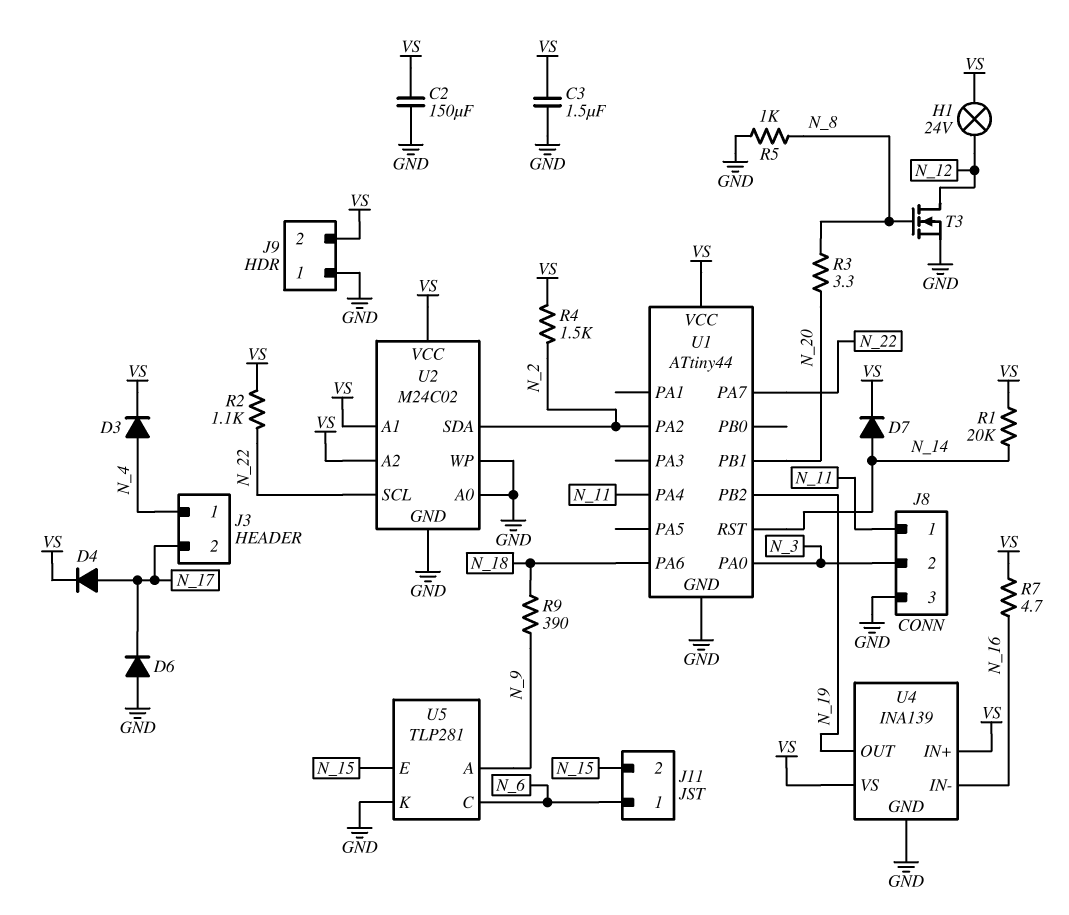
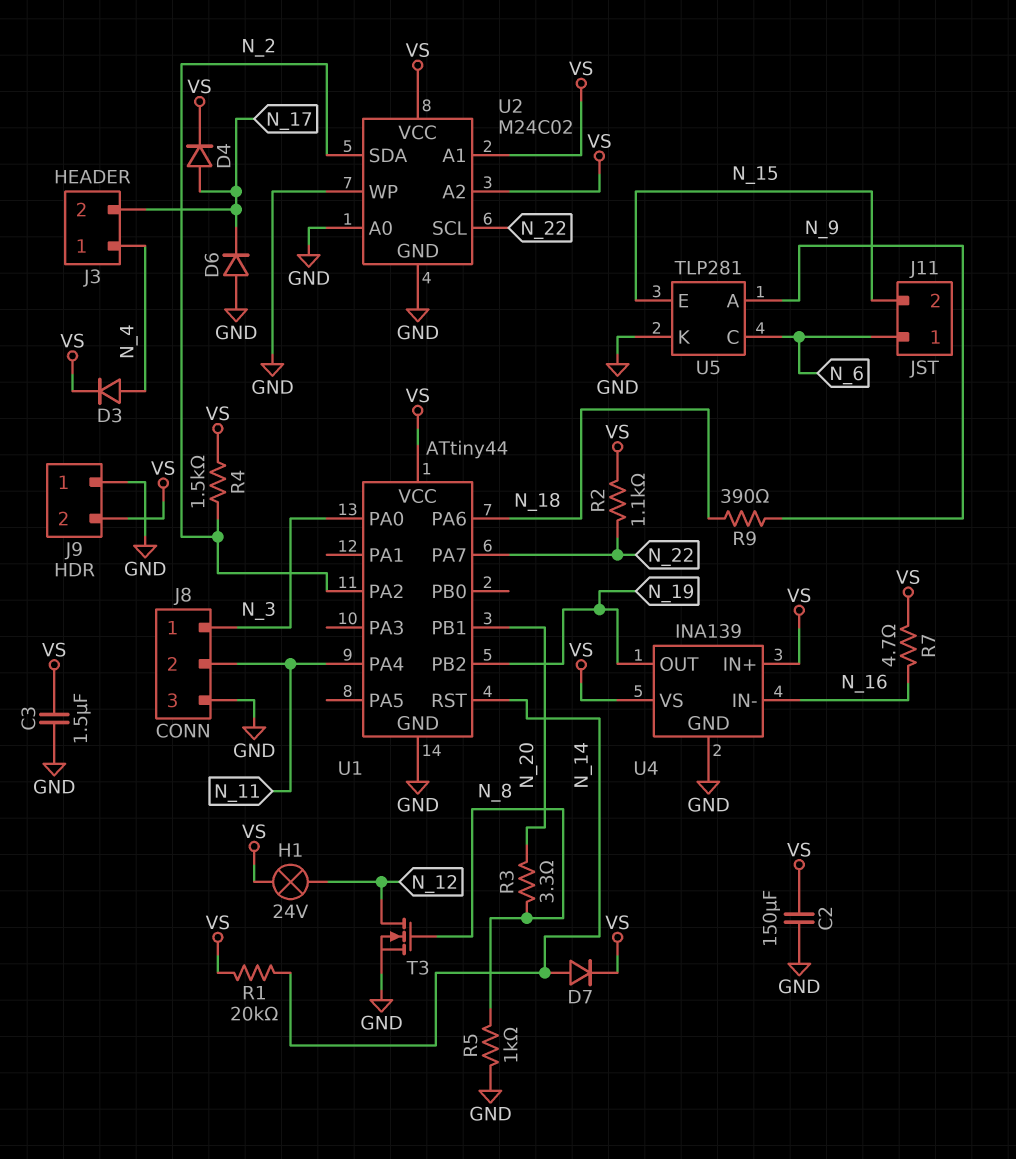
J8 pin 1: N_11 -> N_3
J8 pin 2: N_3 -> N_11

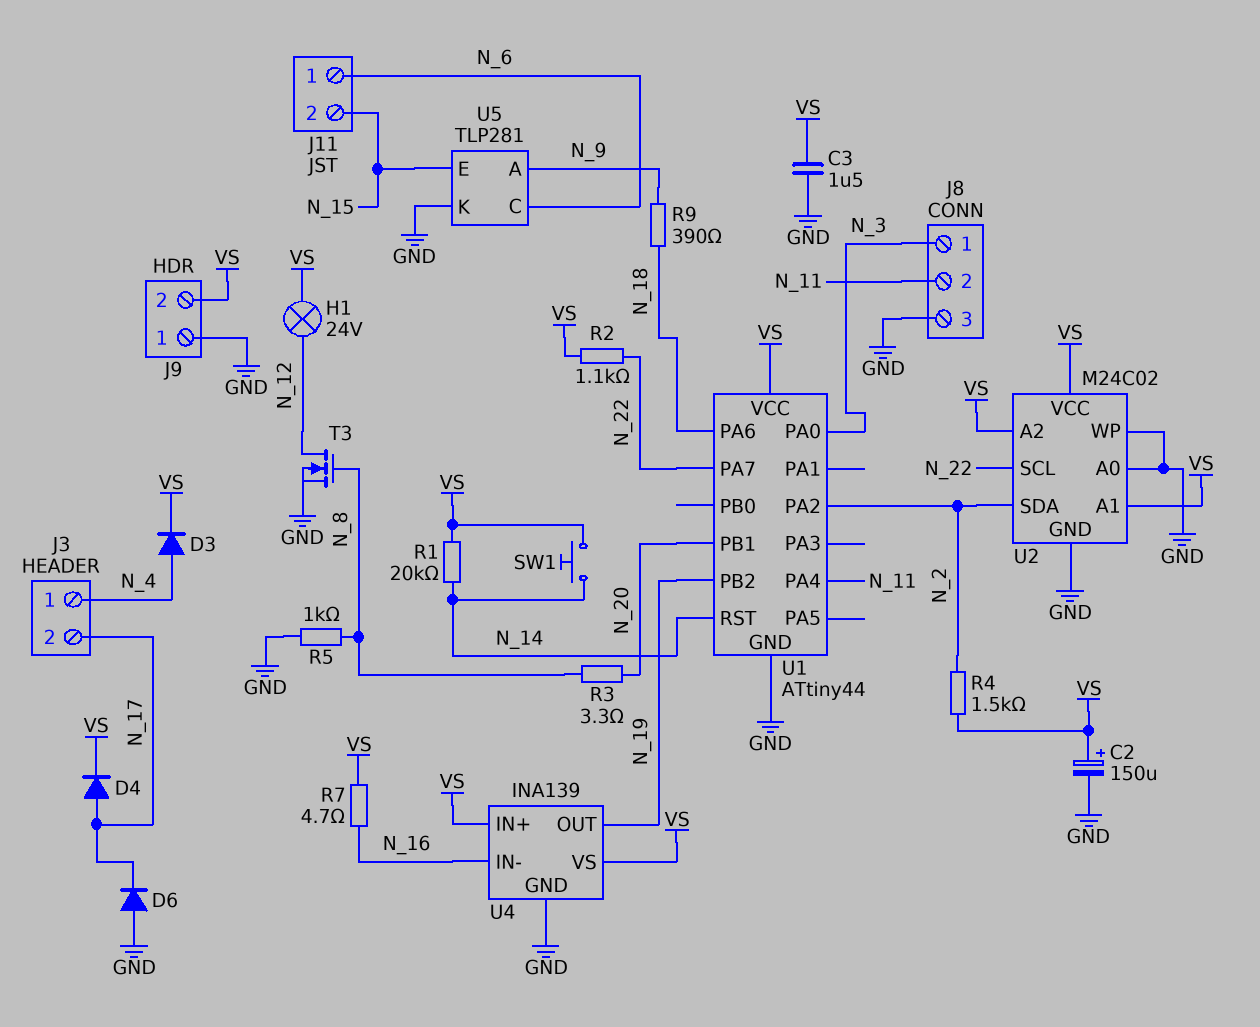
C2: 150uF (GND, VS) -> 150uF (plus VS, minus GND)
D7: diode (A N_14, K VS) -> none
SW1: none -> button (N_14, VS)

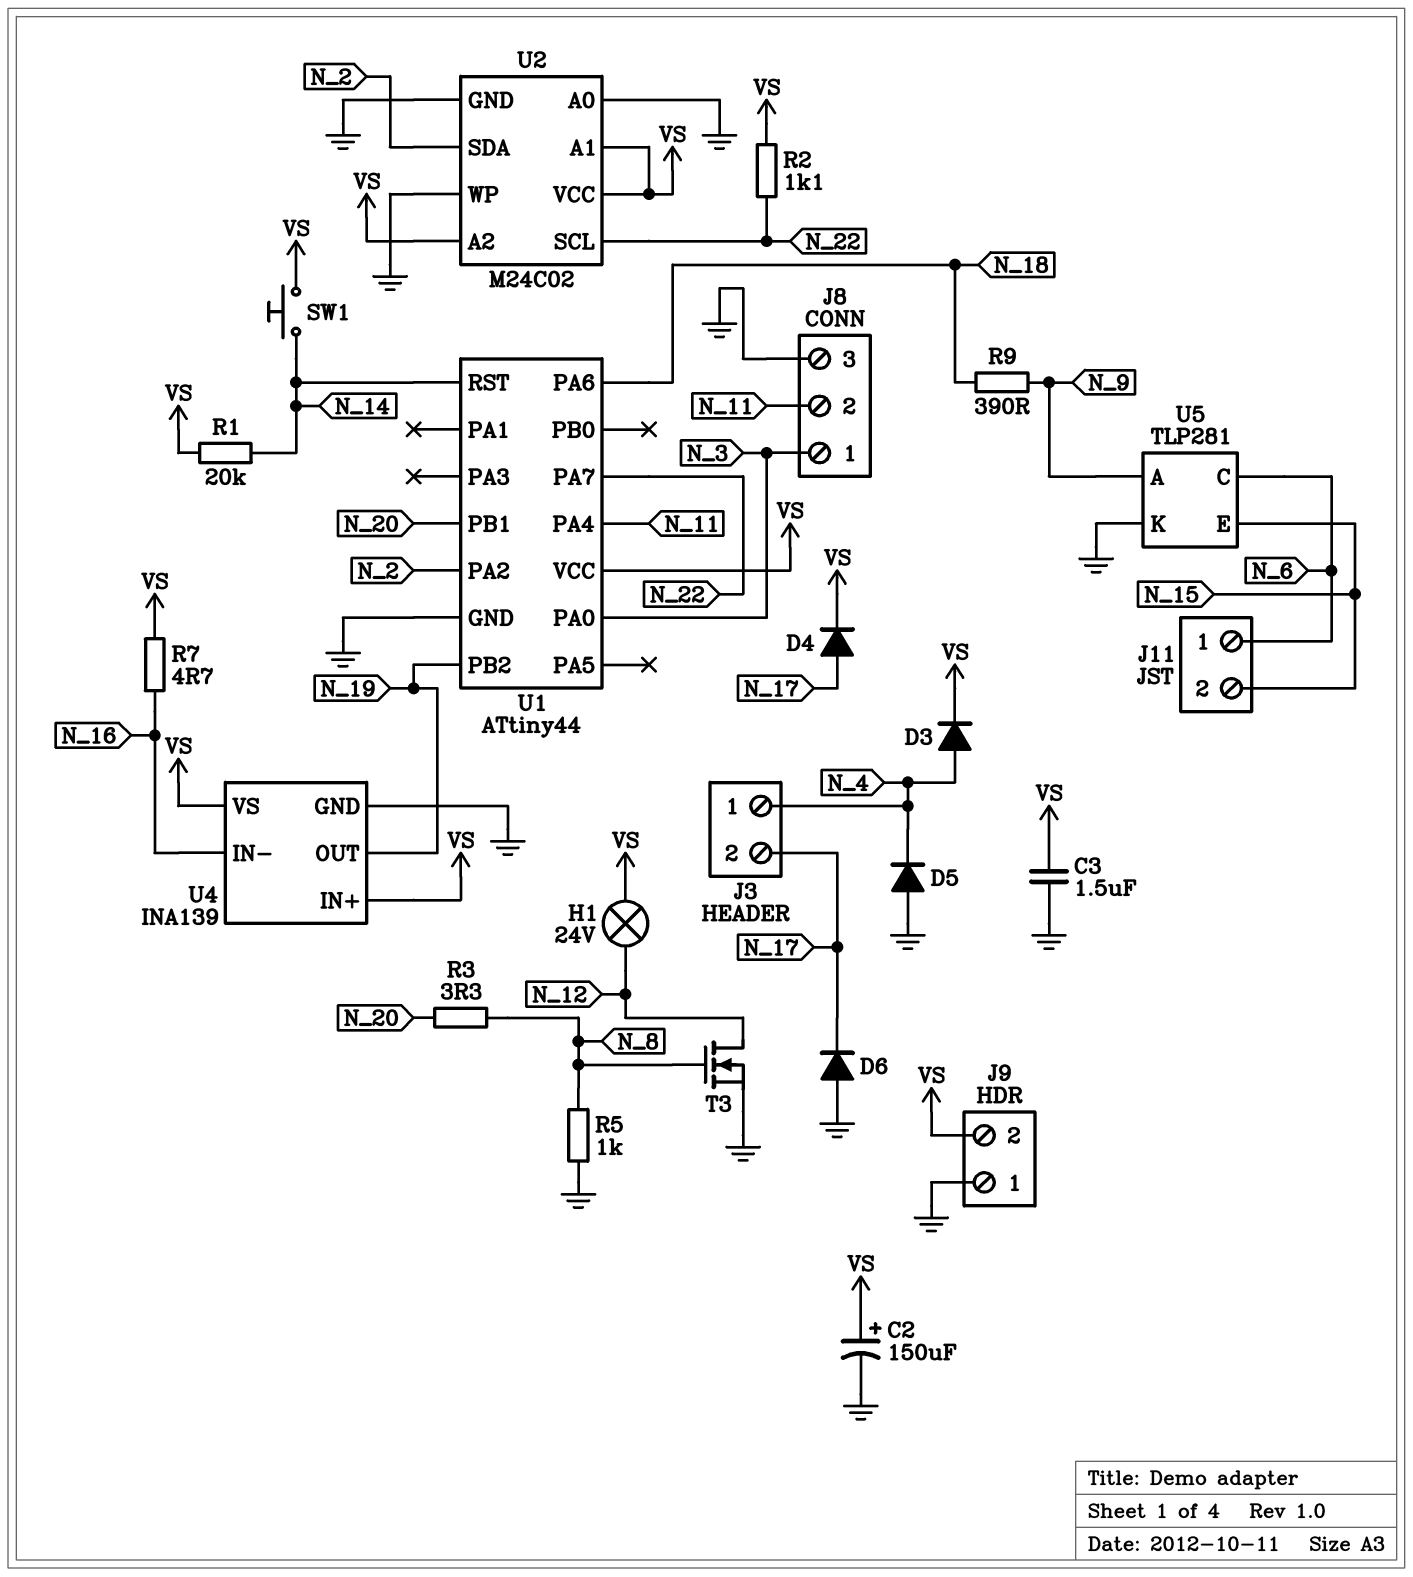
D5: none -> diode (A GND, K N_4)
R4: 1.5k (N_2, VS) -> none

